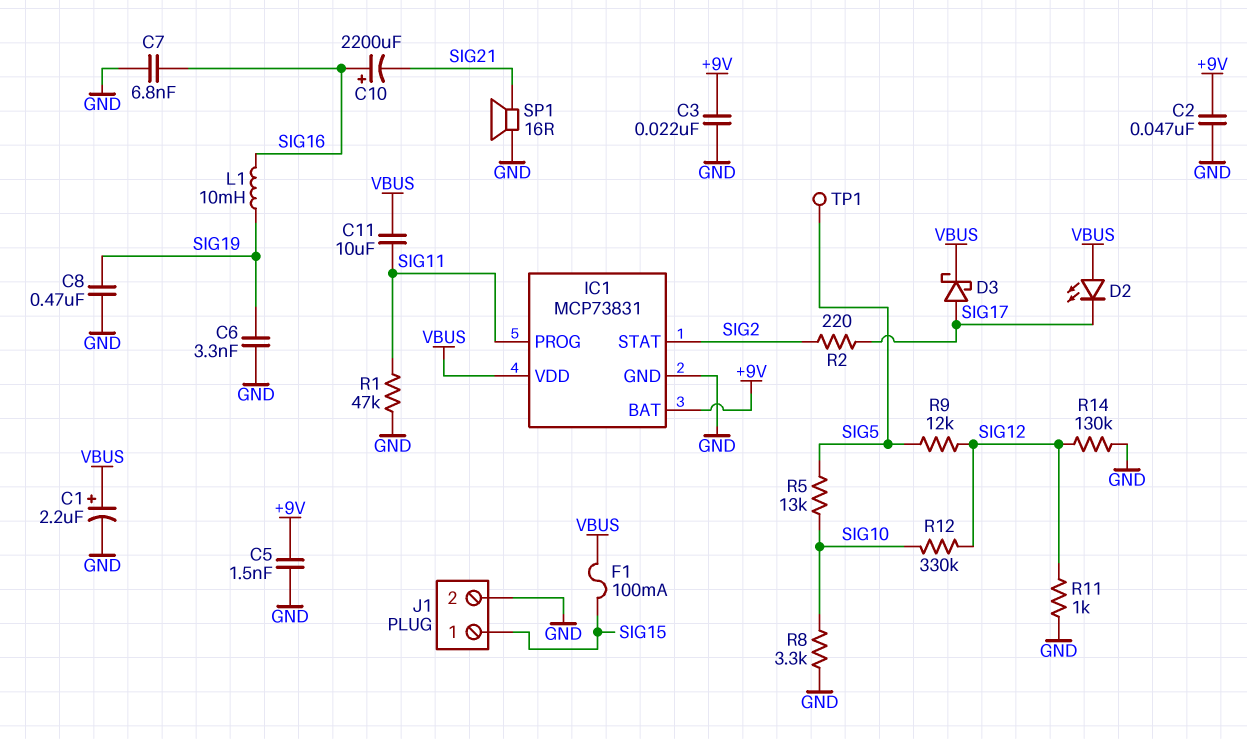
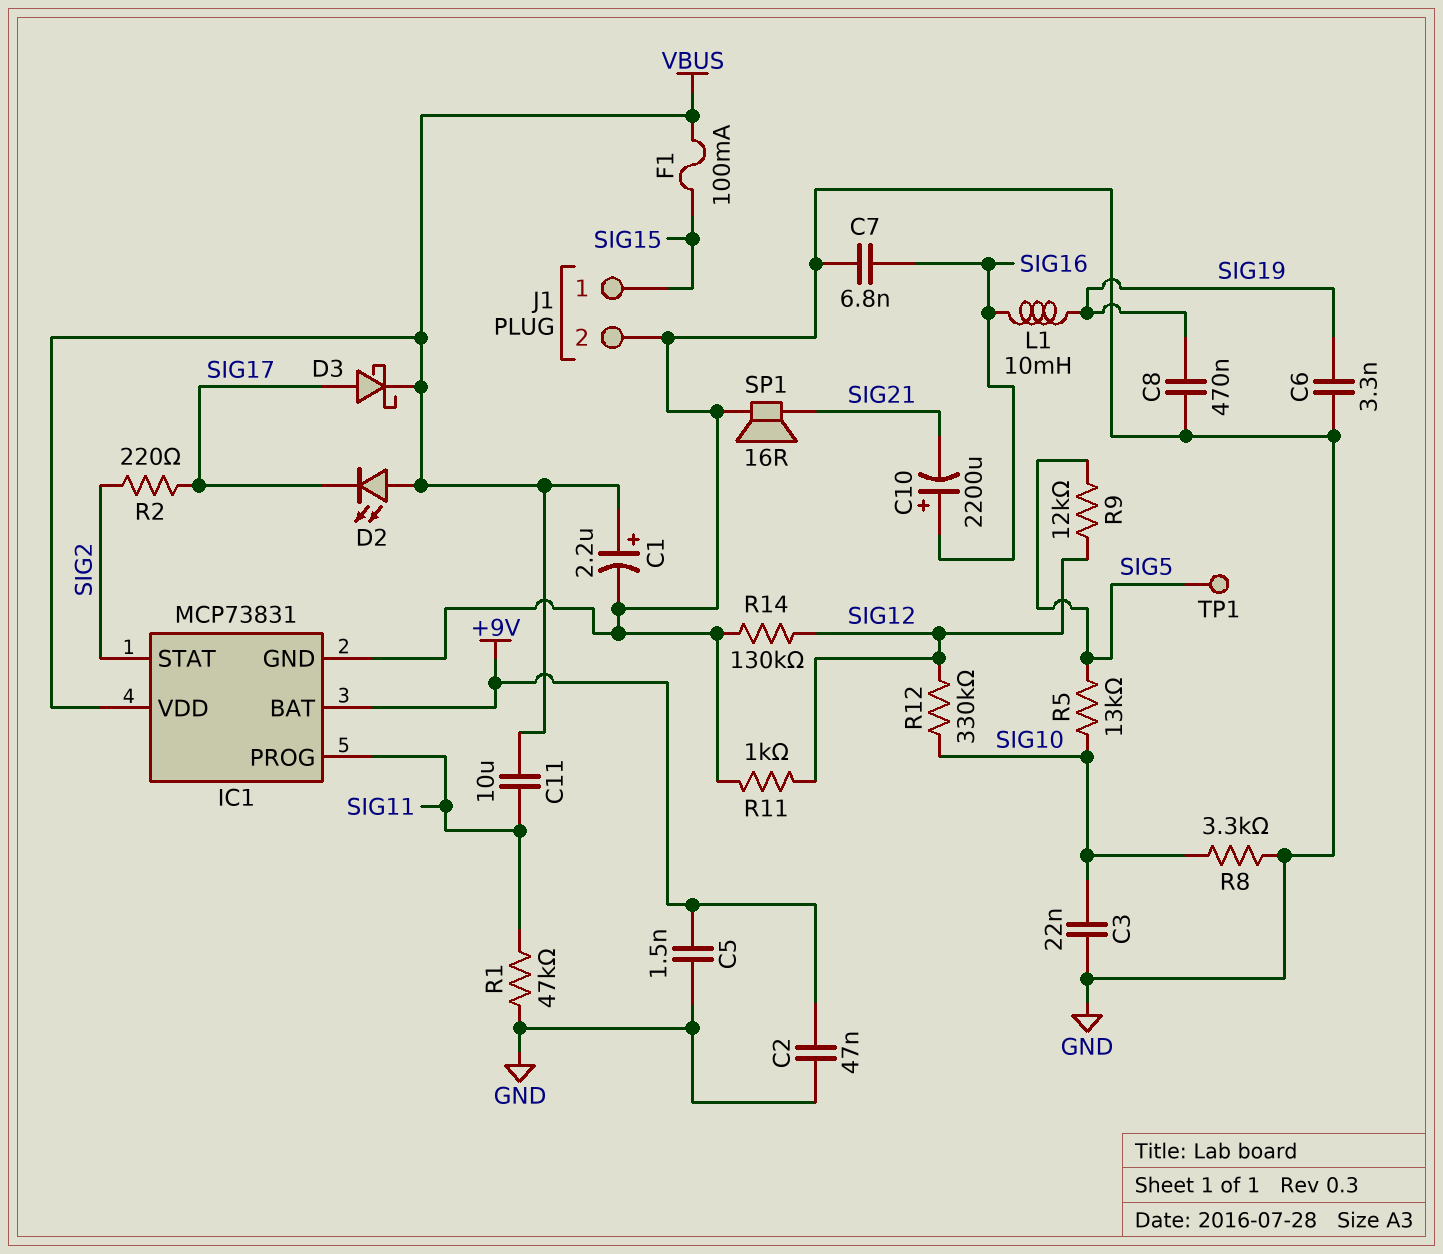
C3: 22nF (+9V, GND) -> 22nF (GND, SIG10)

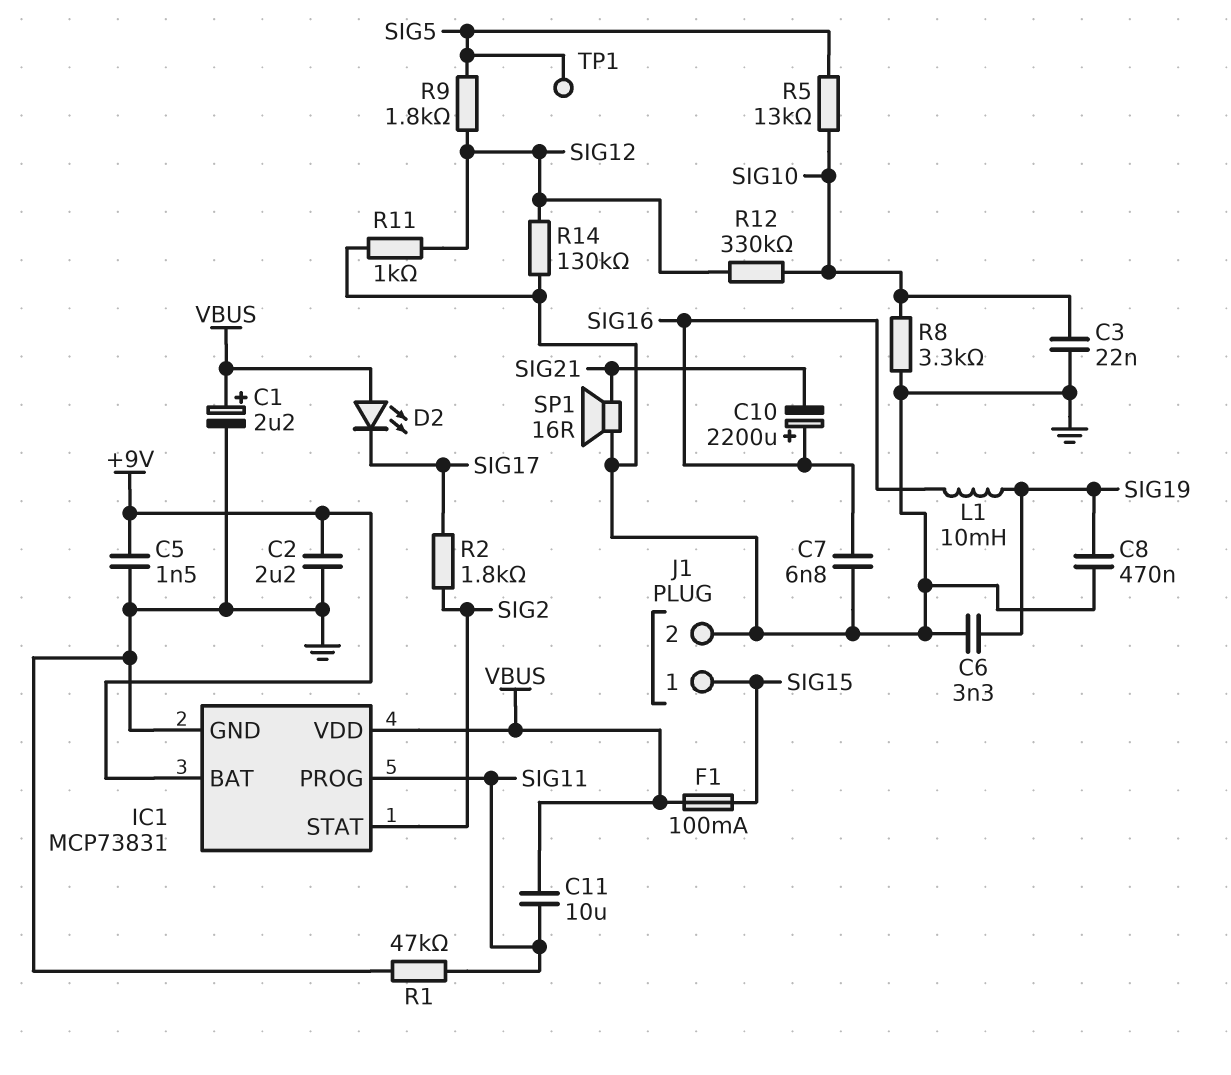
C2: 47nF (+9V, GND) -> 2.2uF (+9V, GND)
D3: schottky (A SIG17, K VBUS) -> none
R2: 220 (SIG2, SIG17) -> 1.8k (SIG2, SIG17)
R9: 12k (SIG5, SIG12) -> 1.8k (SIG5, SIG12)

